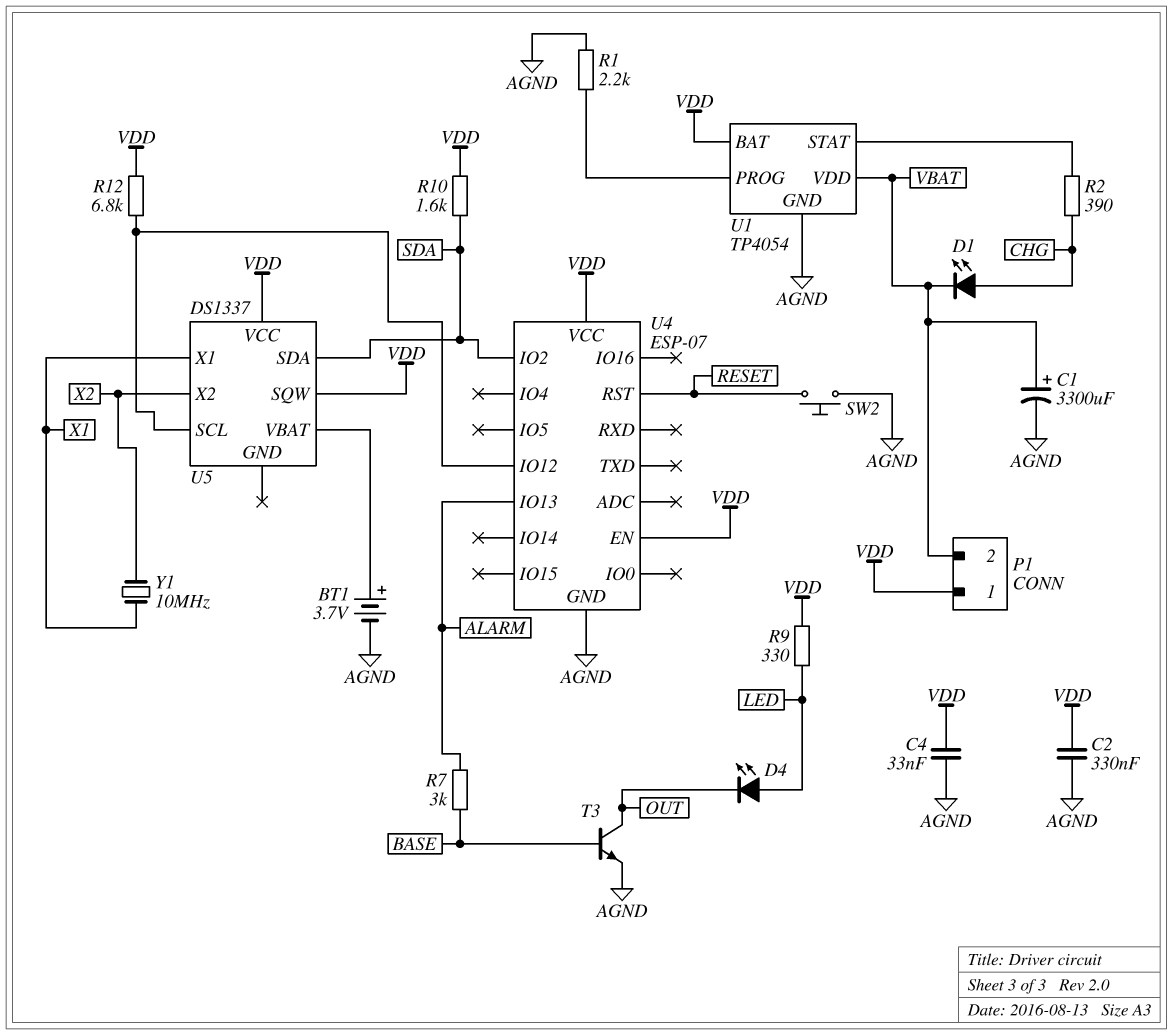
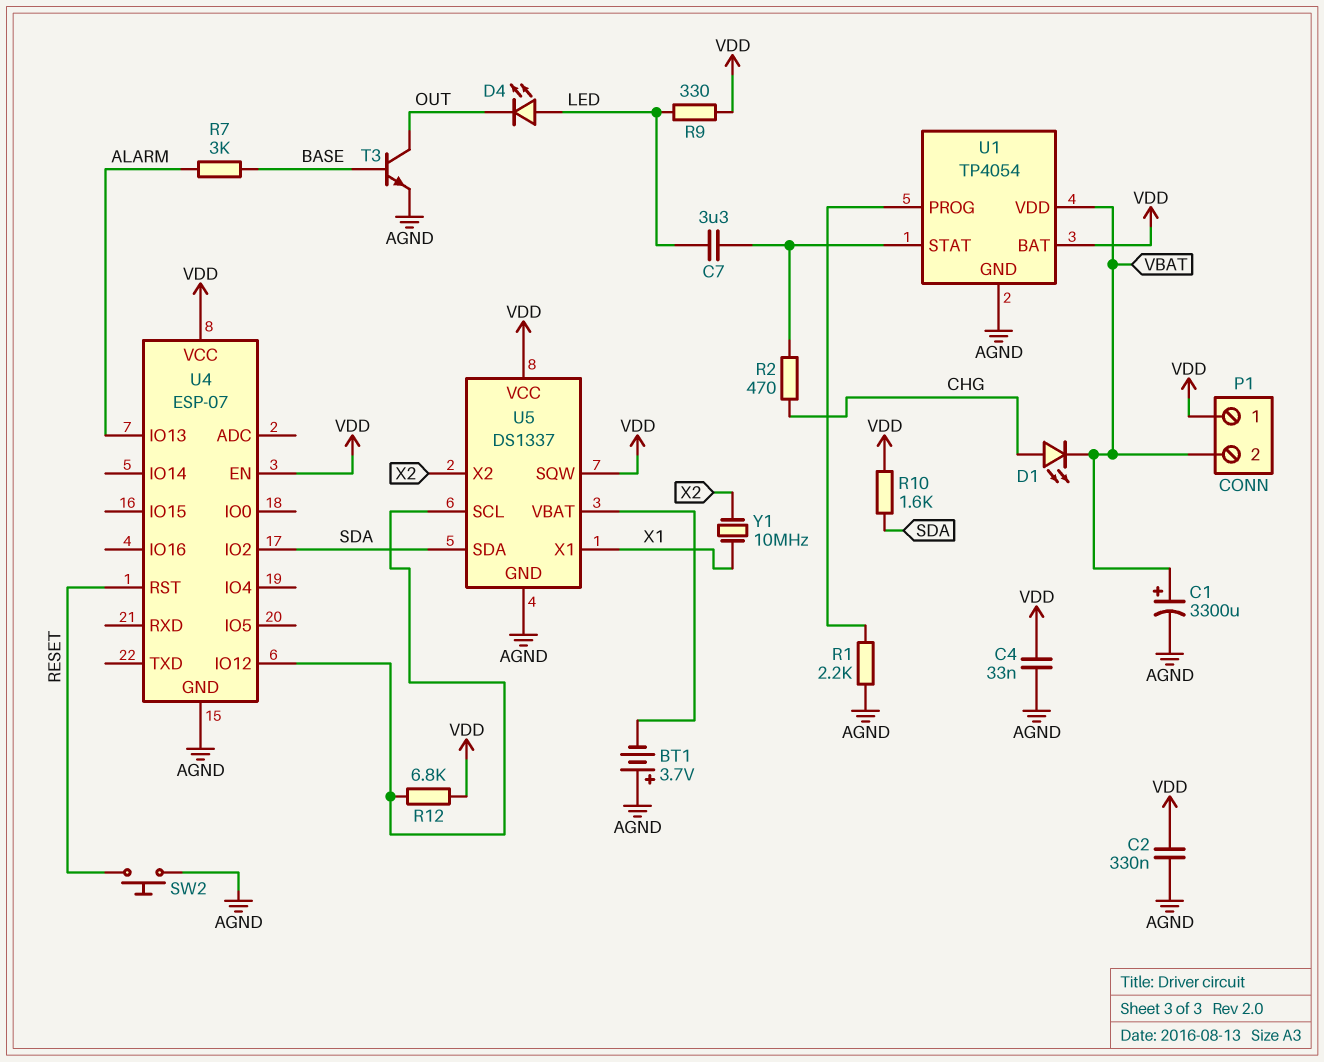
BT1: 3.7V (plus U5/VBAT, minus AGND) -> 3.7V (plus AGND, minus U5/VBAT)
C7: none -> 3.3uF (LED, U1/STAT)
R2: 390 (CHG, U1/STAT) -> 470 (CHG, U1/STAT)
U5 pin GND: none -> AGND

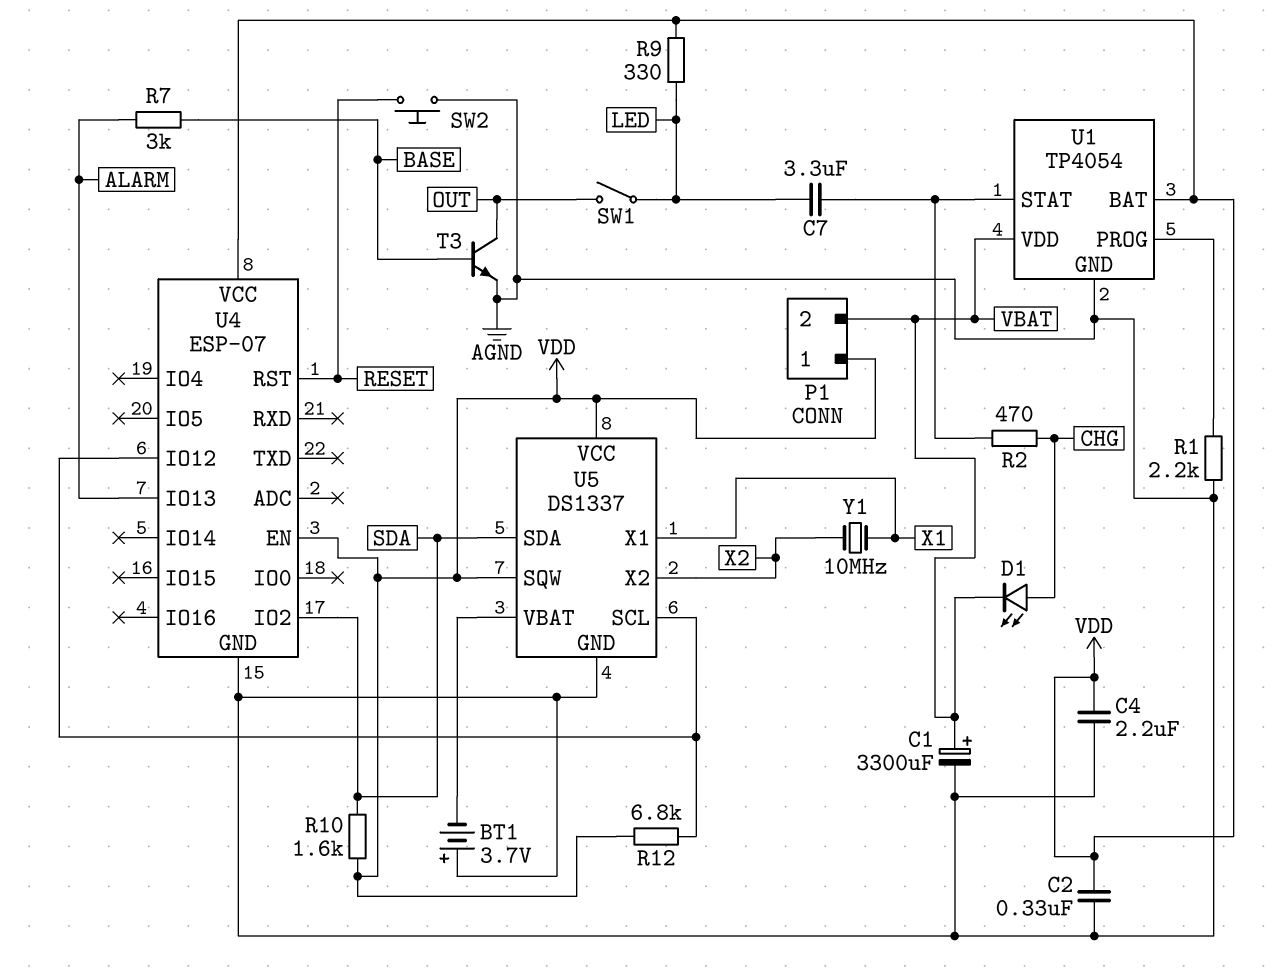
C4: 33nF (AGND, VDD) -> 2.2uF (AGND, VDD)
D4: LED (A LED, K OUT) -> none
SW1: none -> switch (LED, OUT)

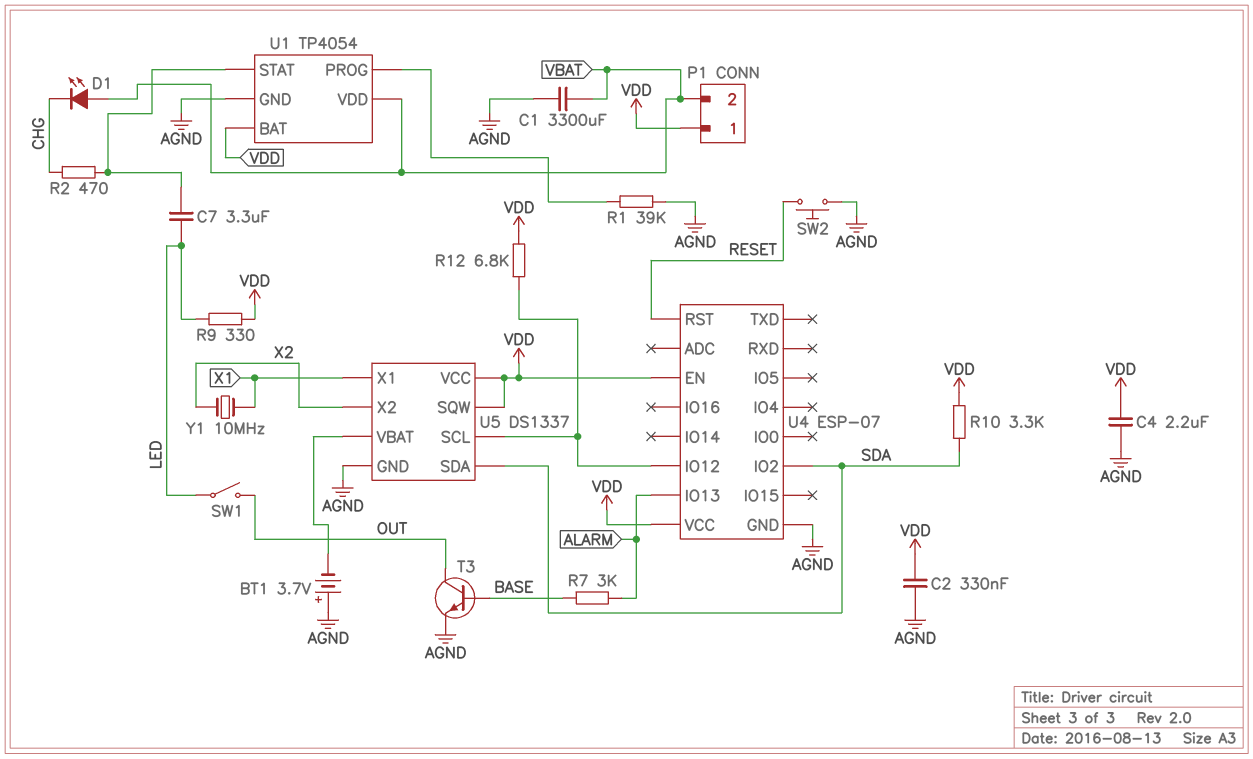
C1: 3300uF (plus VBAT, minus AGND) -> 3300uF (AGND, VBAT)
D1: LED (A CHG, K VBAT) -> LED (A VBAT, K CHG)
R1: 2.2k (AGND, U1/PROG) -> 39k (AGND, U1/PROG)
R10: 1.6k (SDA, VDD) -> 3.3k (SDA, VDD)

